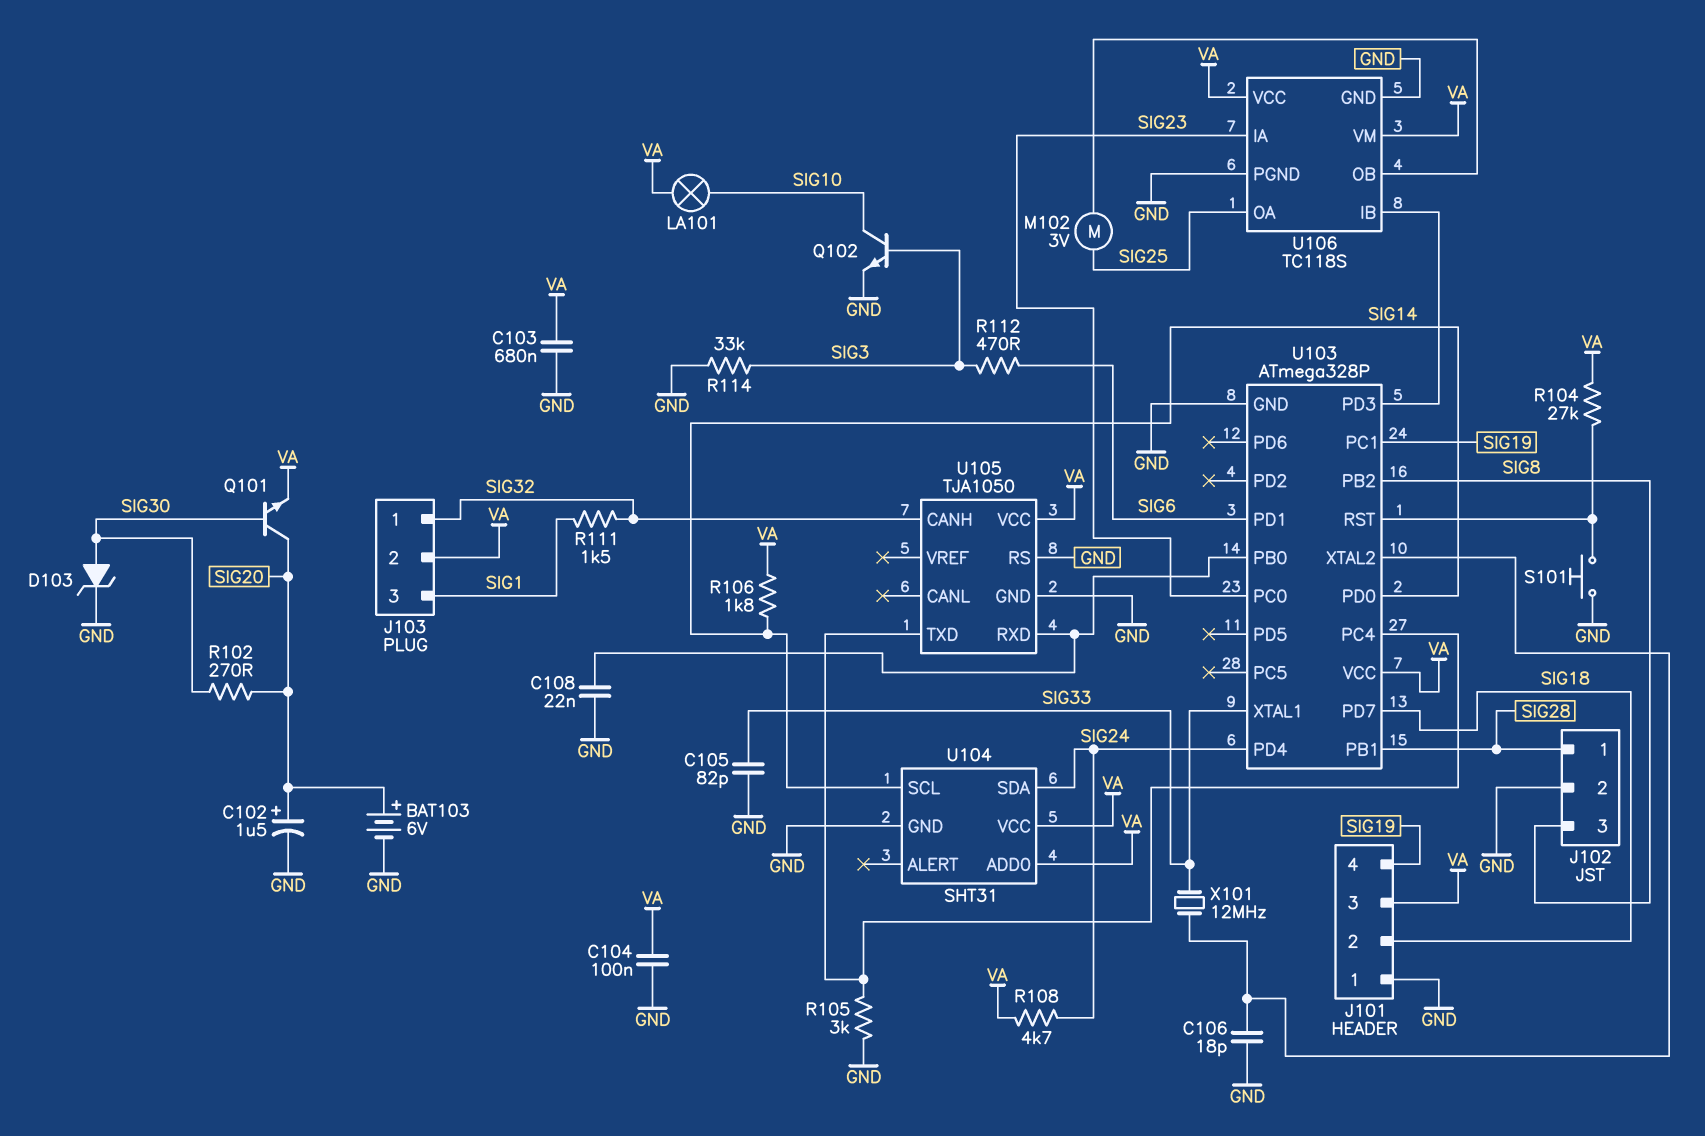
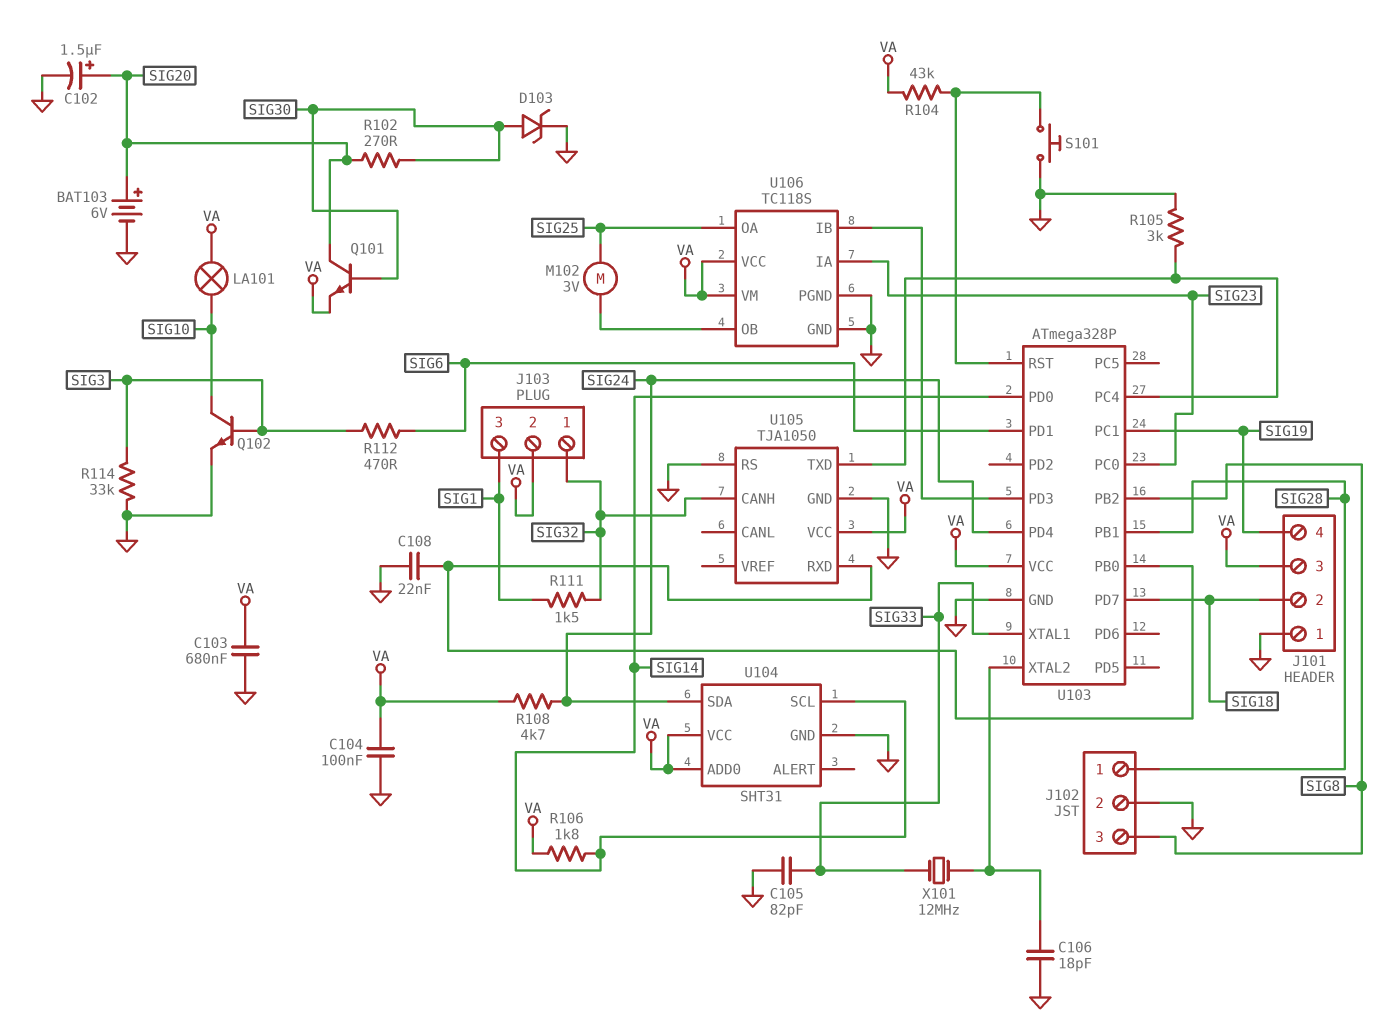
R104: 27k (U103/RST, VA) -> 43k (U103/RST, VA)

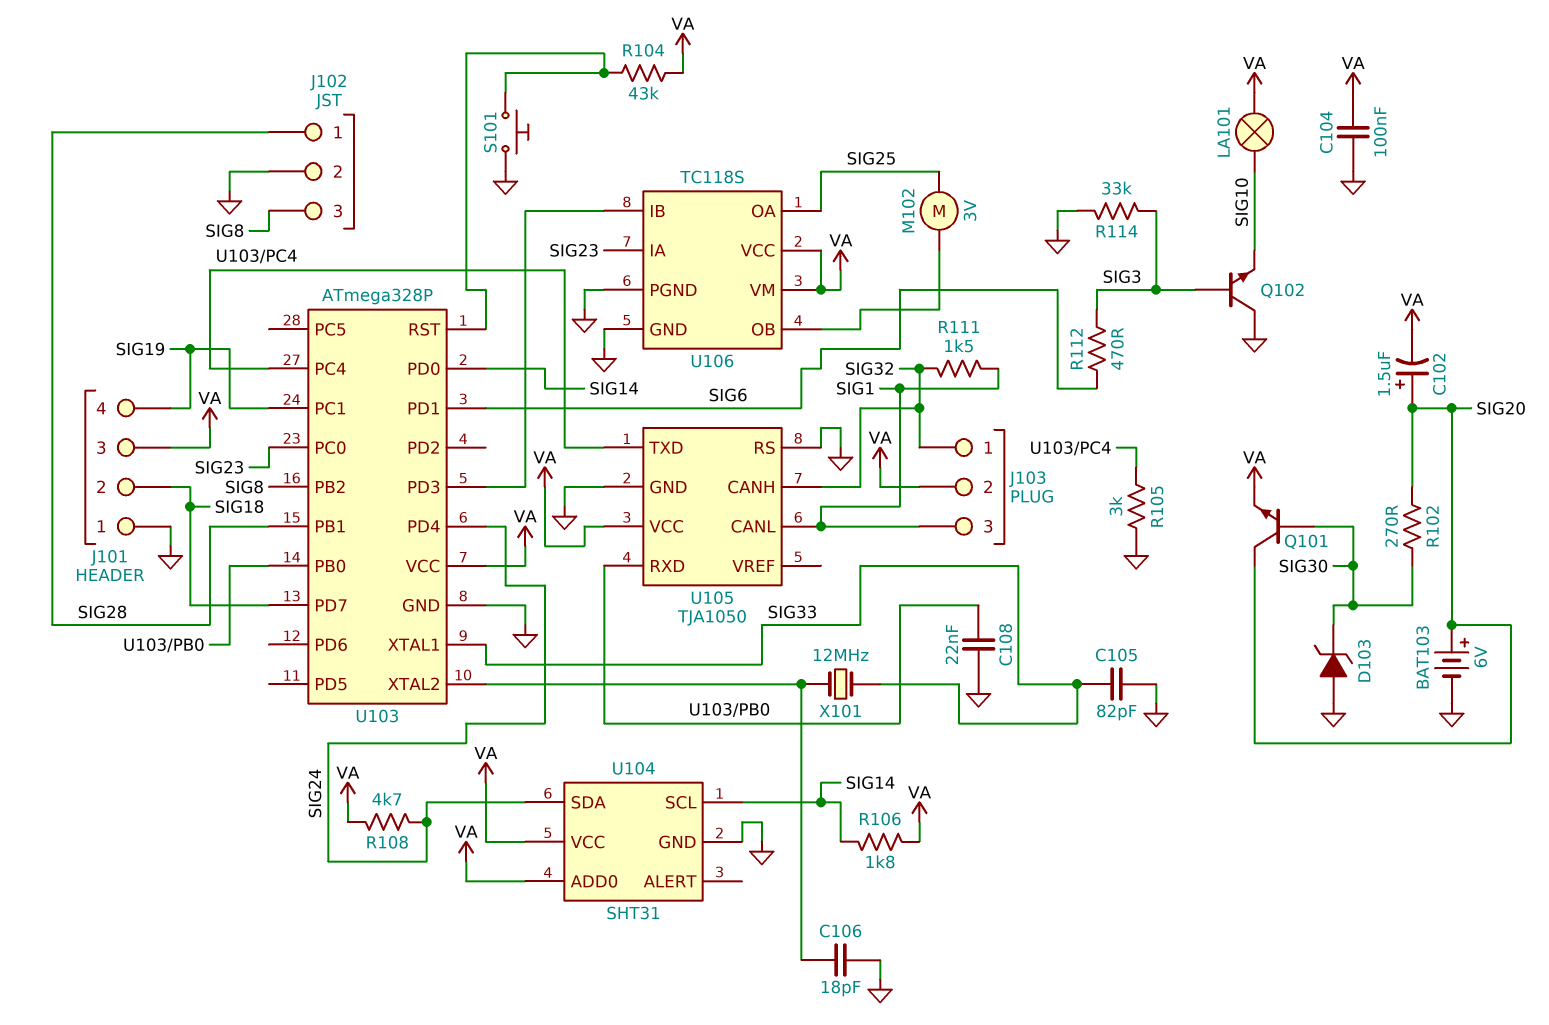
C102: 1.5uF (plus SIG20, minus GND) -> 1.5uF (plus SIG20, minus VA)
C103: 680nF (GND, VA) -> none
D103: zener (A SIG30, K GND) -> zener (A GND, K SIG30)
Q102: NPN (B SIG3, C SIG10, E GND) -> NPN (B SIG3, C GND, E SIG10)
U105 pin CANL: none -> SIG1

